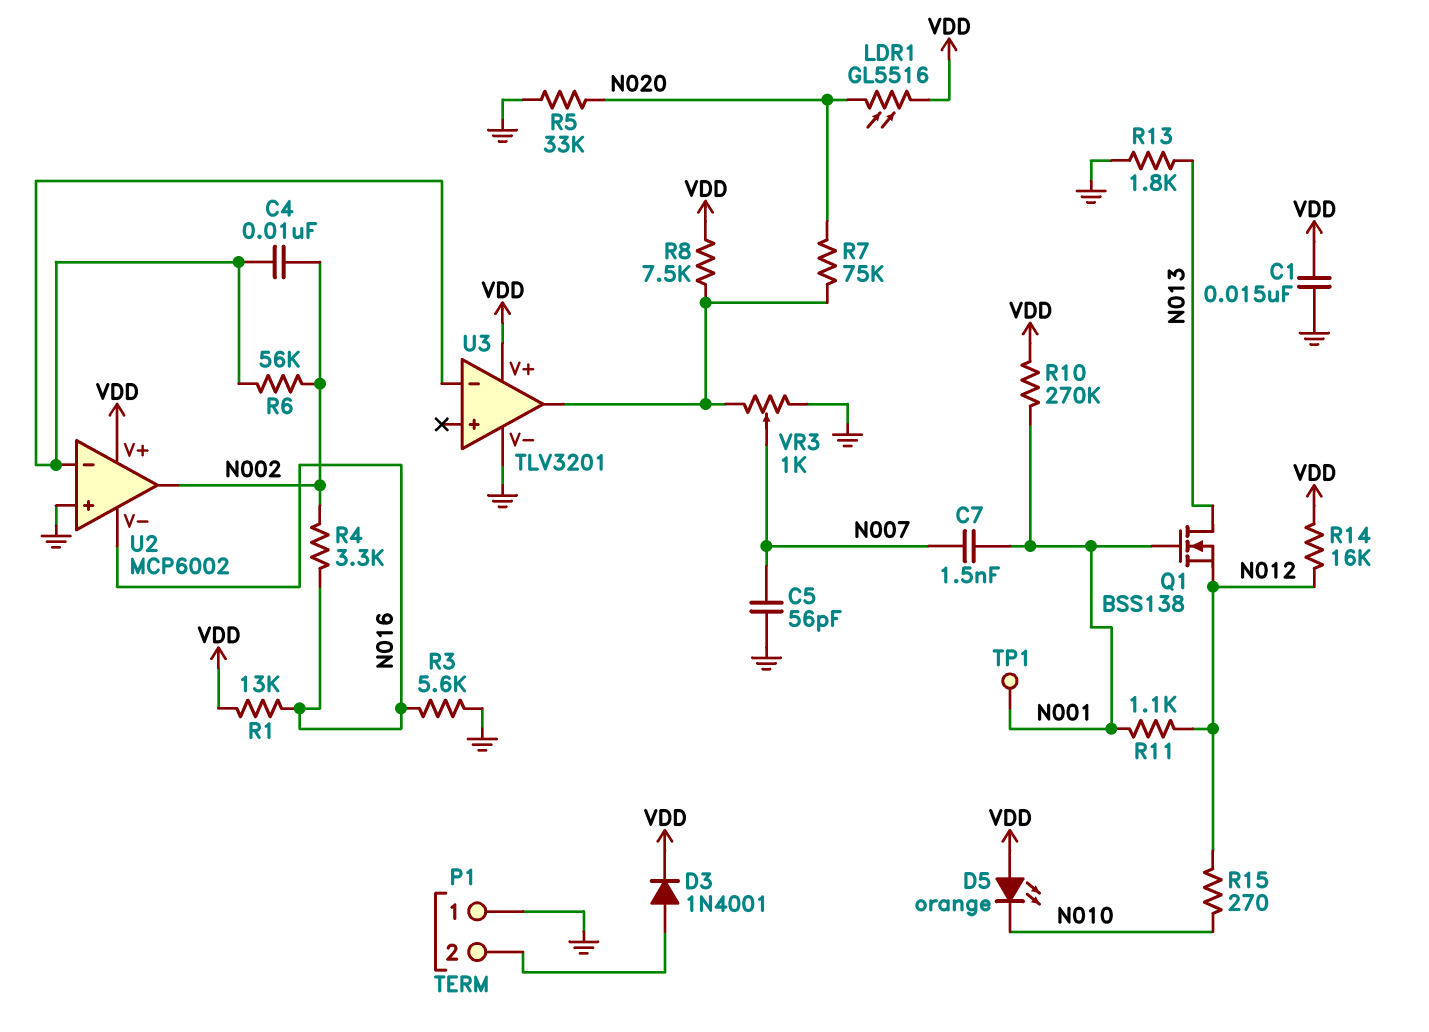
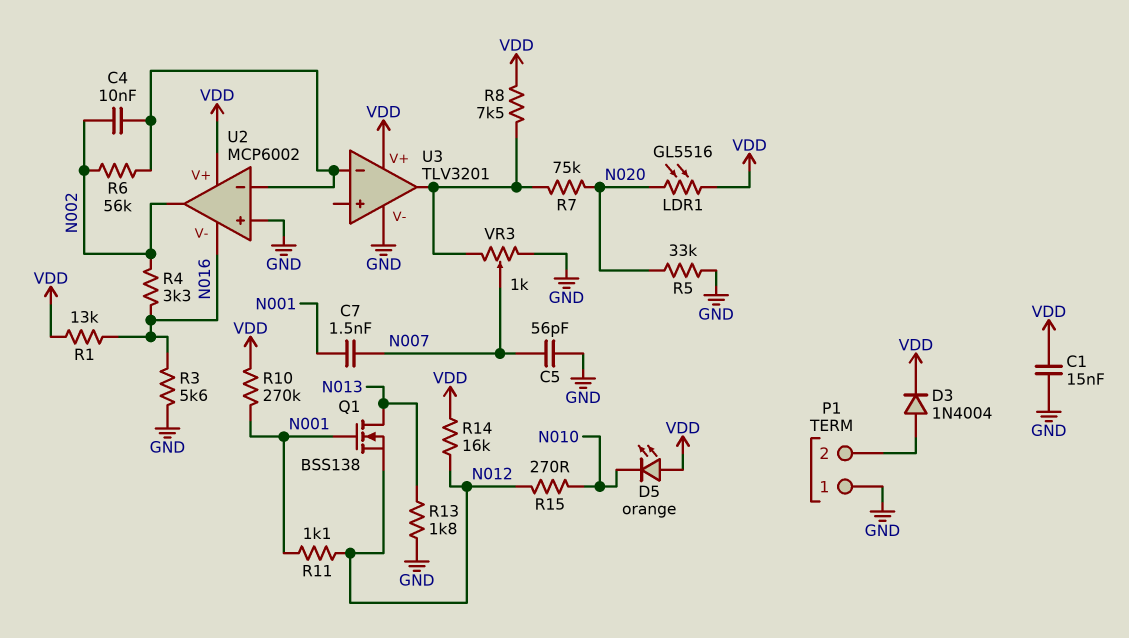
D3: diode 1N4001 (A P1/2, K VDD) -> diode 1N4004 (A P1/2, K VDD)
TP1: test point (N001) -> none

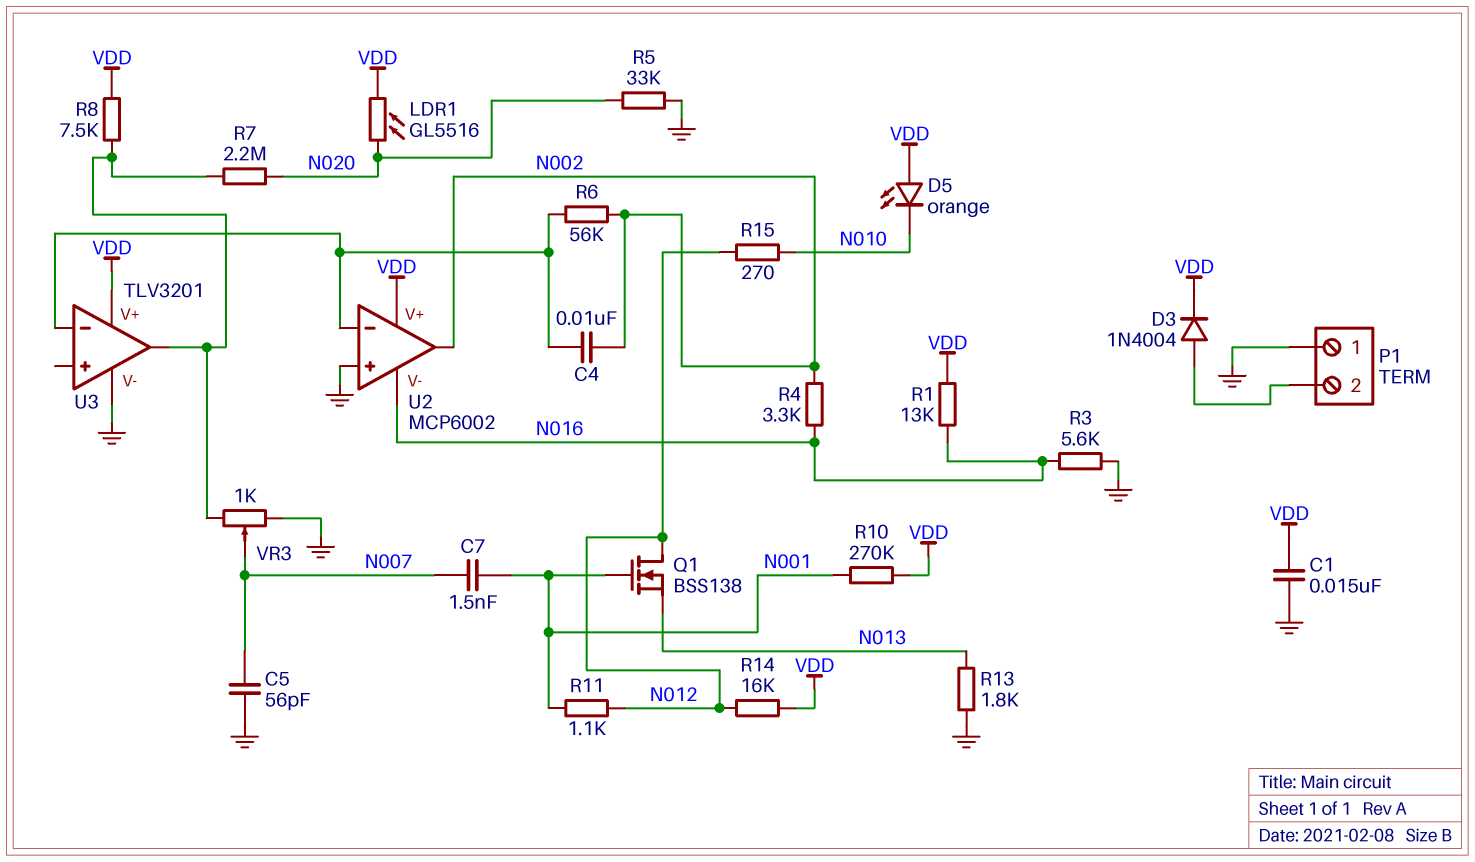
Q1: NMOS BSS138 (G N001, D N013, S N012) -> NMOS BSS138 (G N001, D N012, S N013)
R7: 75k (N020, U3/out) -> 2.2M (N020, U3/out)

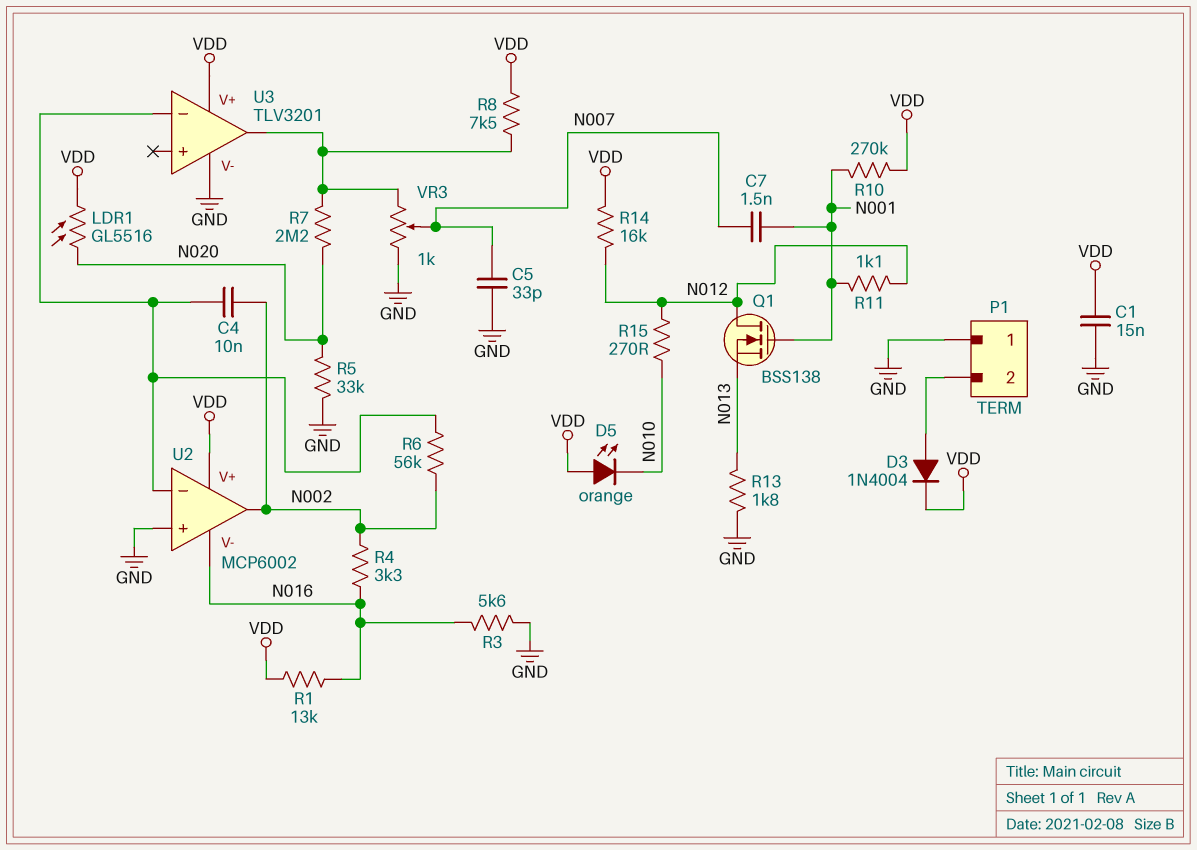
C5: 56pF (GND, N007) -> 33pF (GND, N007)

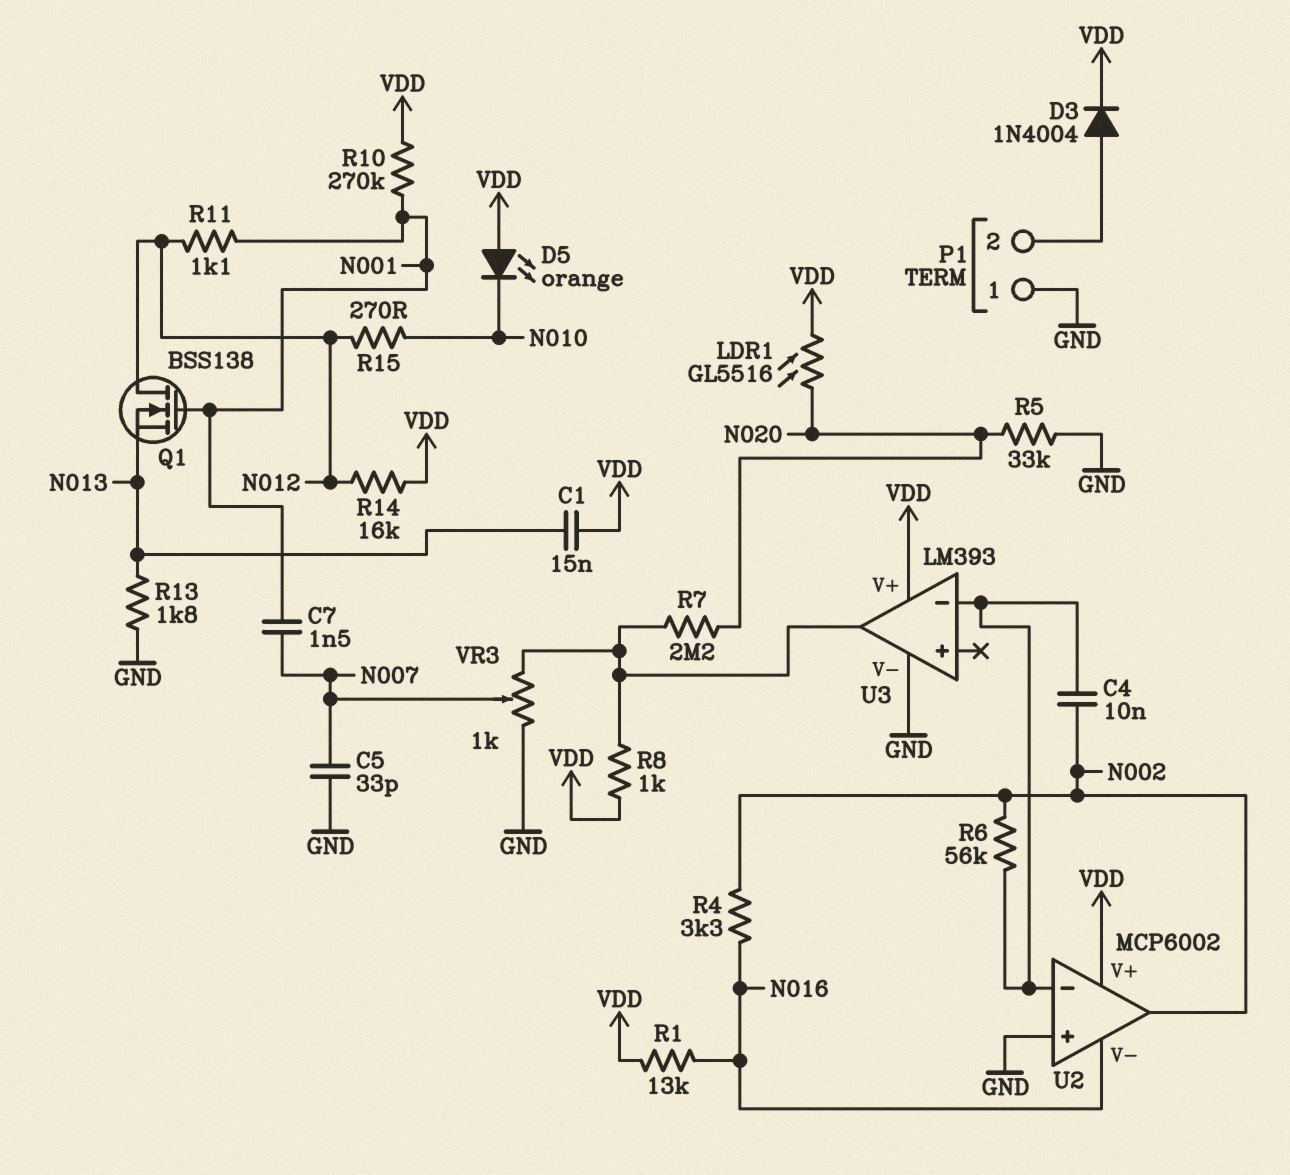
C1: 15nF (GND, VDD) -> 15nF (N013, VDD)
R3: 5.6k (GND, N016) -> none
R8: 7.5k (U3/out, VDD) -> 1k (U3/out, VDD)
U3: TLV3201 -> LM393

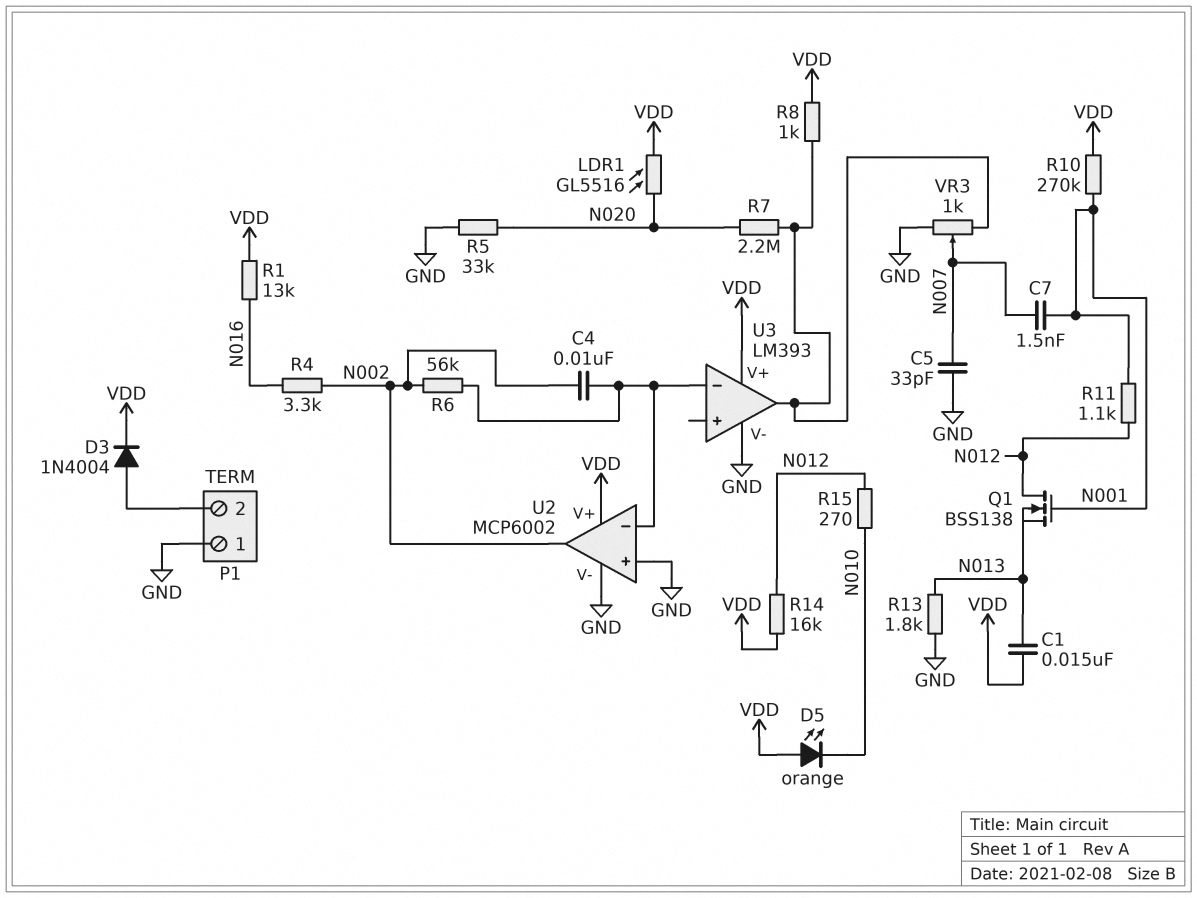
U2 pin V-: N016 -> GND

